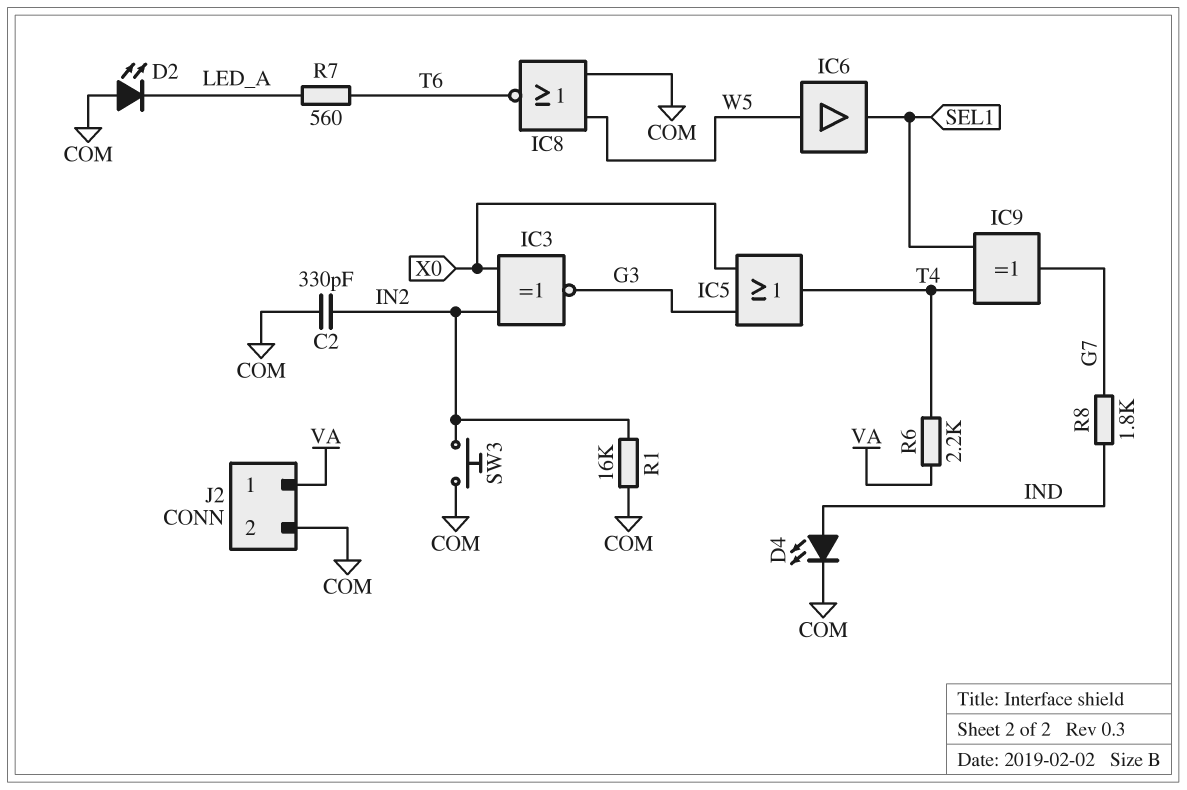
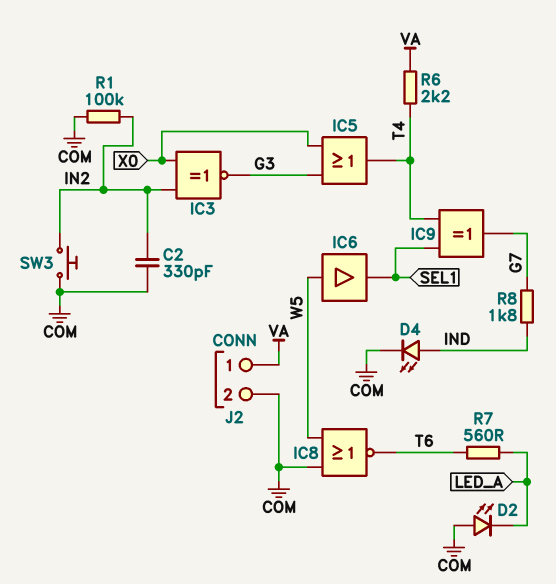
R1: 16k (COM, IN2) -> 100k (COM, IN2)

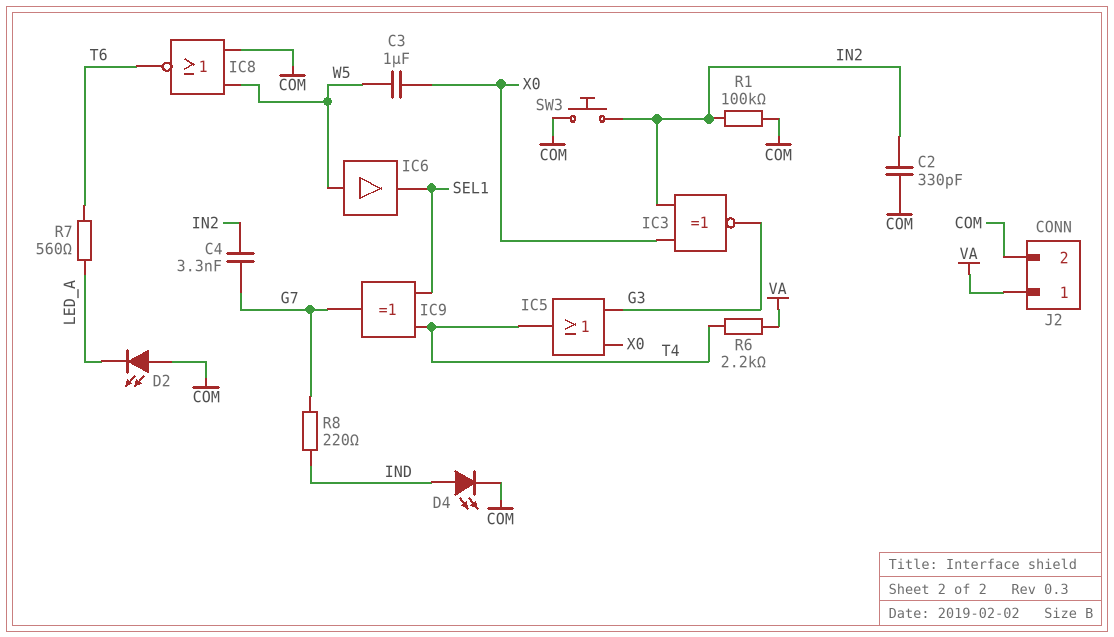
C3: none -> 1uF (W5, X0)
C4: none -> 3.3nF (G7, IN2)
R8: 1.8k (G7, IND) -> 220 (G7, IND)

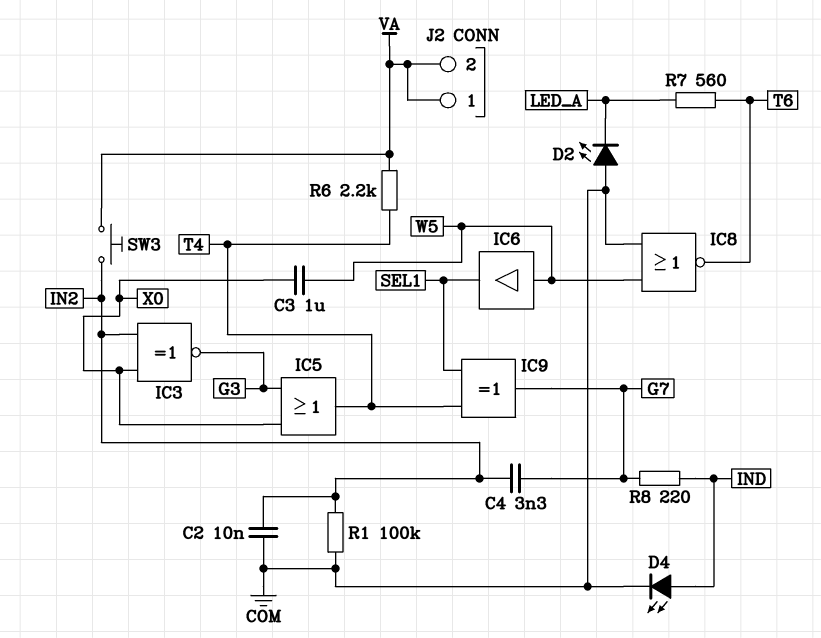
C2: 330pF (COM, IN2) -> 10nF (COM, IN2)
J2 pin 2: COM -> VA
SW3: button (COM, IN2) -> button (IN2, VA)

